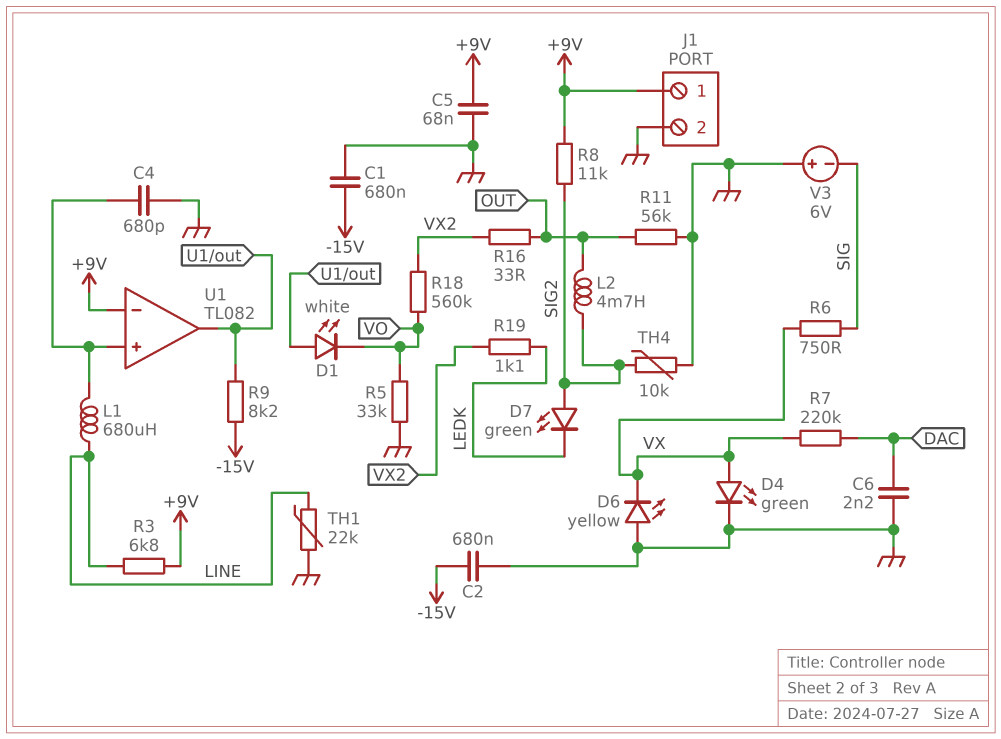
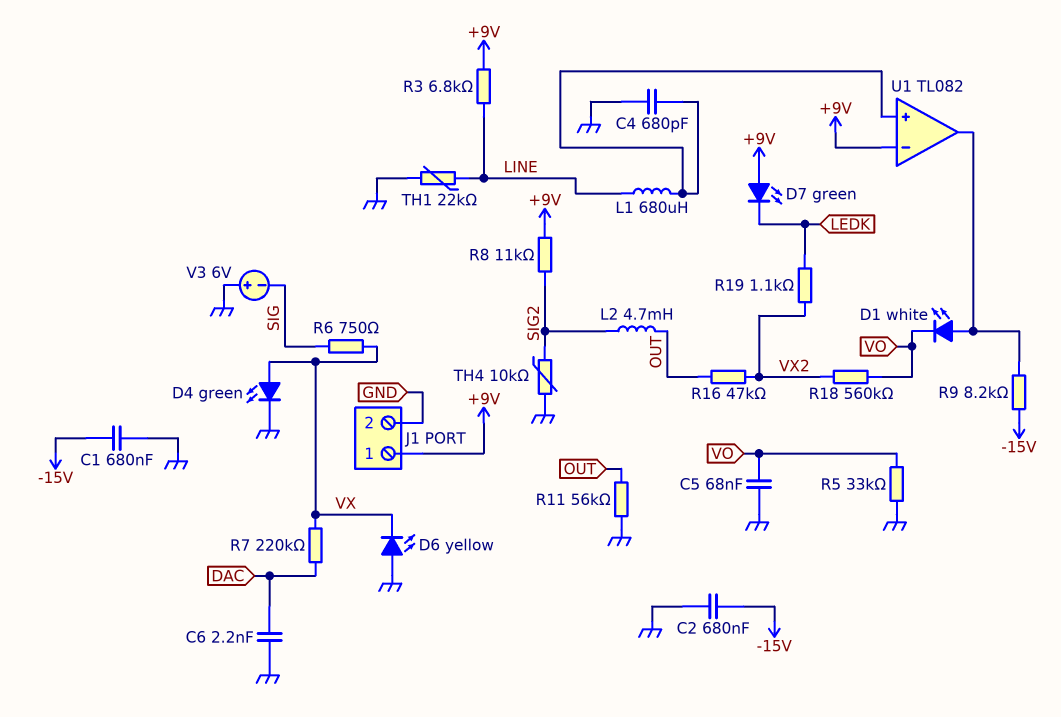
C5: 68nF (+9V, GND) -> 68nF (GND, VO)
D7: LED green (A SIG2, K LEDK) -> LED green (A +9V, K LEDK)
R16: 33 (OUT, VX2) -> 47k (OUT, VX2)

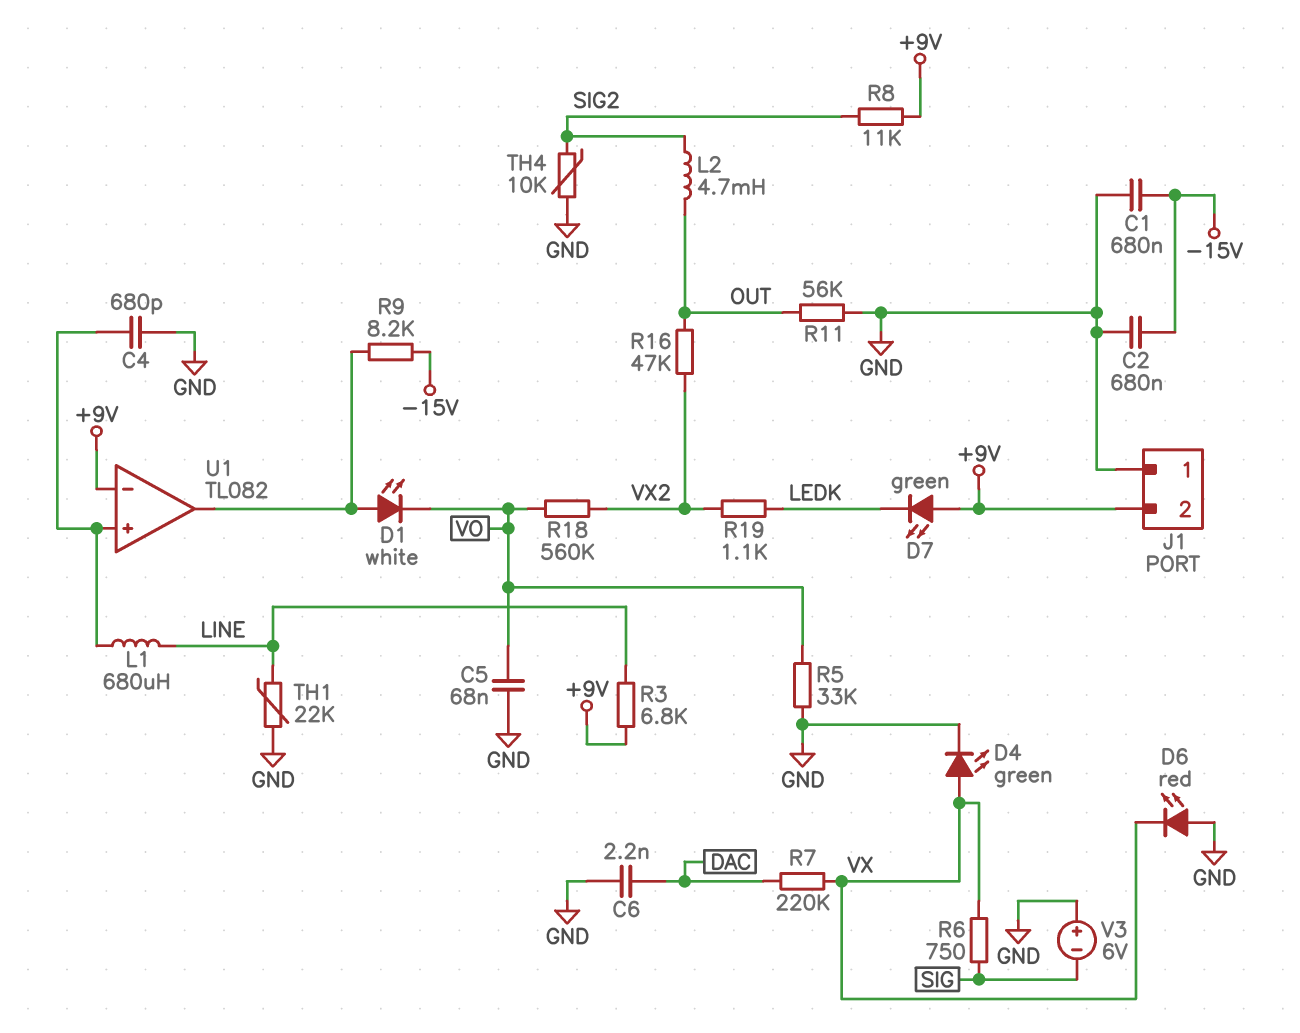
D6: LED yellow (A GND, K VX) -> LED red (A GND, K VX)
J1 pin 1: +9V -> GND
J1 pin 2: GND -> +9V

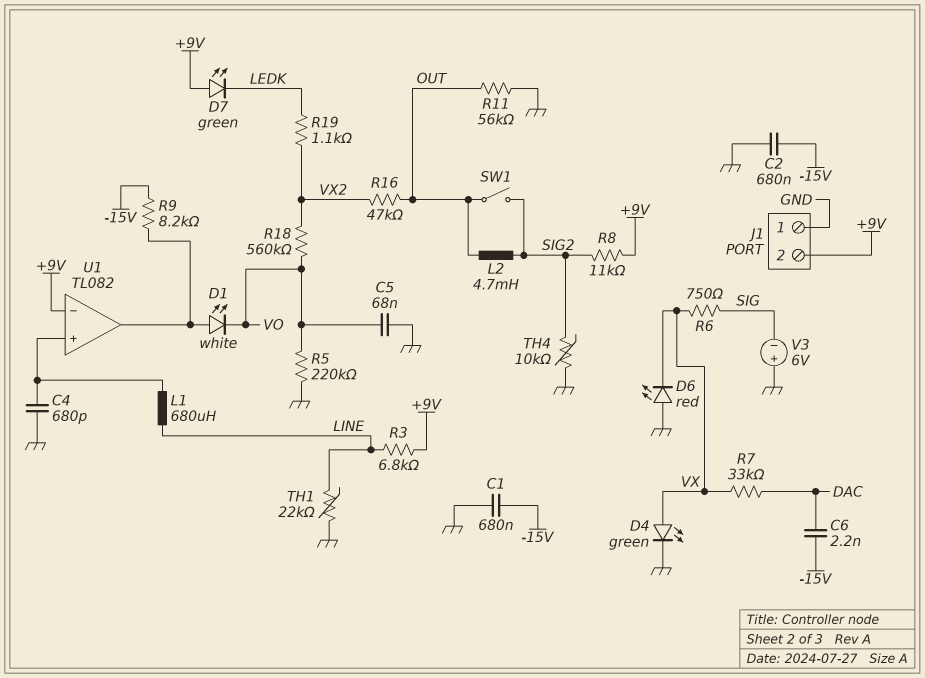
C6: 2.2nF (DAC, GND) -> 2.2nF (-15V, DAC)
R5: 33k (GND, VO) -> 220k (GND, VO)
R7: 220k (DAC, VX) -> 33k (DAC, VX)
SW1: none -> switch (OUT, SIG2)

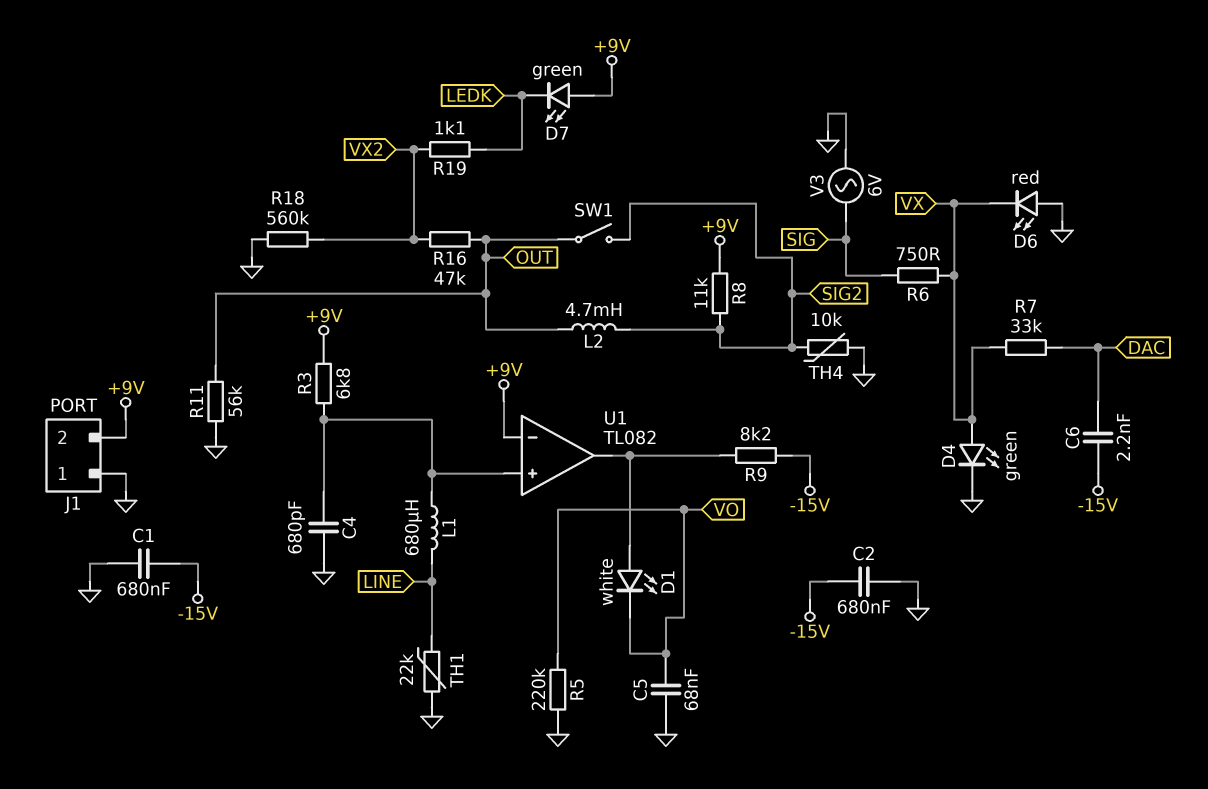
R3: 6.8k (+9V, LINE) -> 6.8k (+9V, U1/in+)
R18: 560k (VO, VX2) -> 560k (GND, VX2)
V3: 6V (plus GND, minus SIG) -> AC 6V (GND, SIG)

